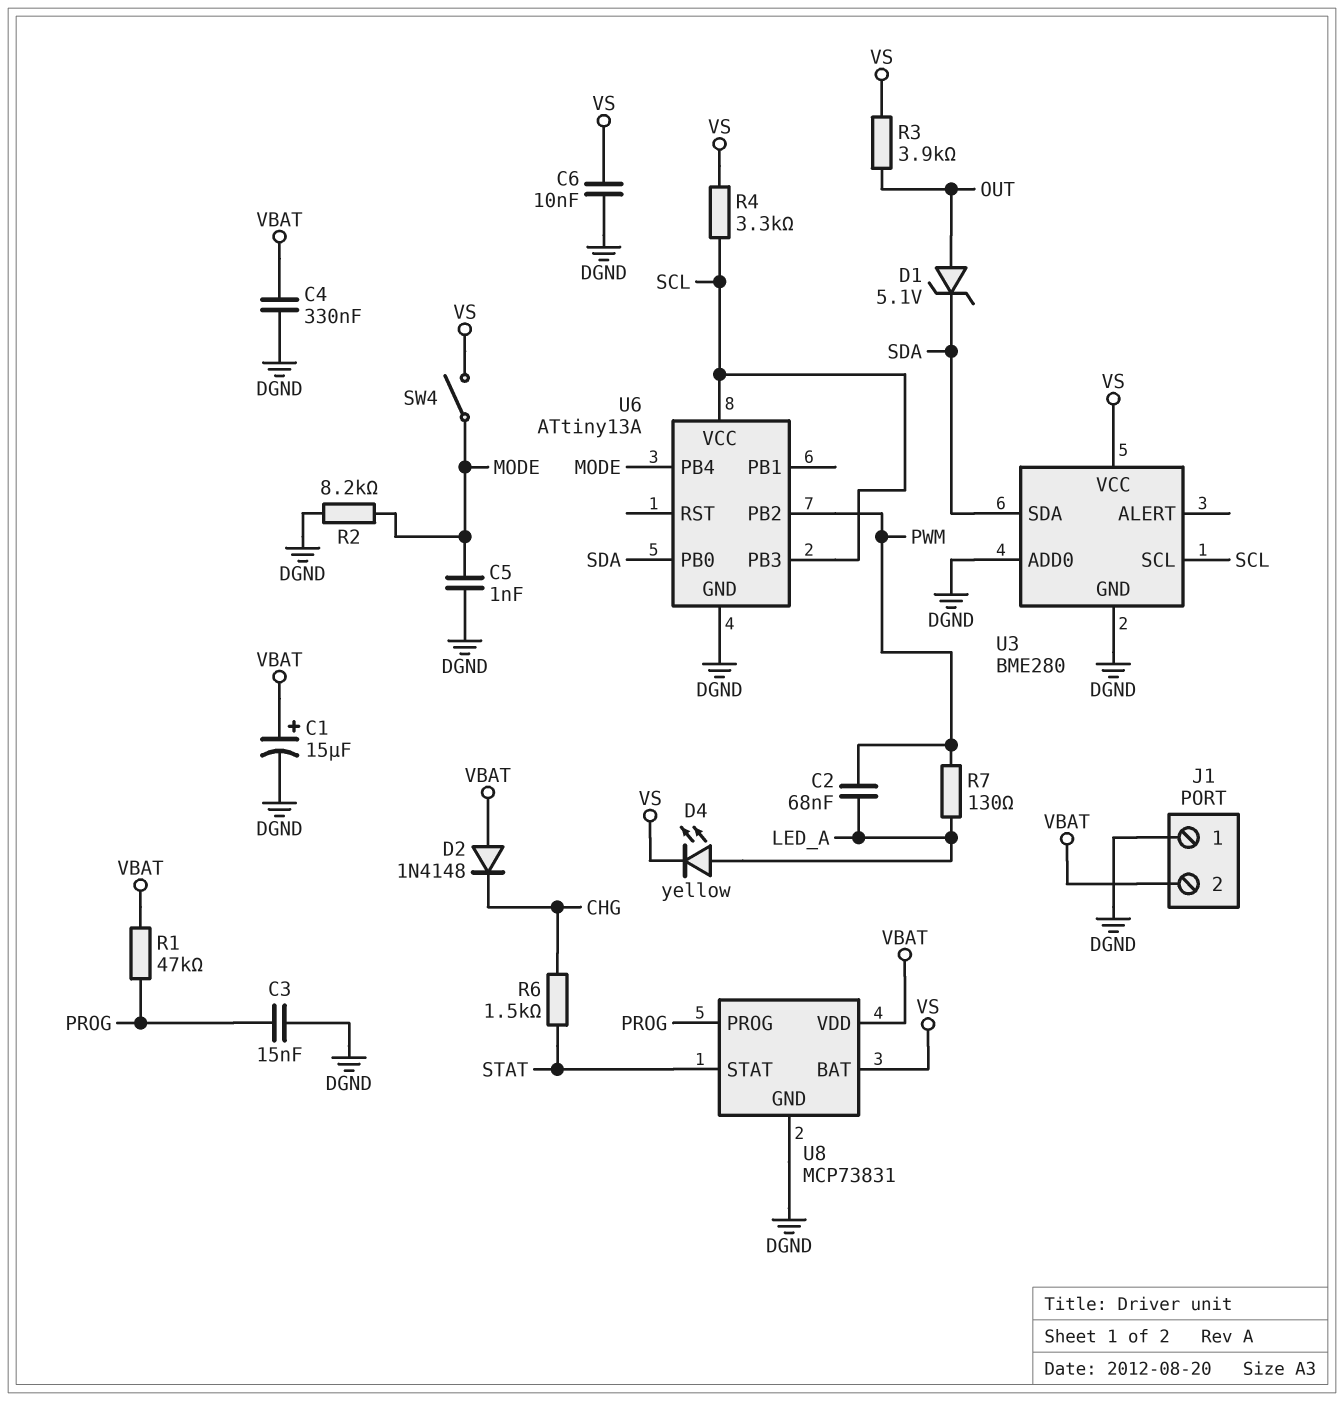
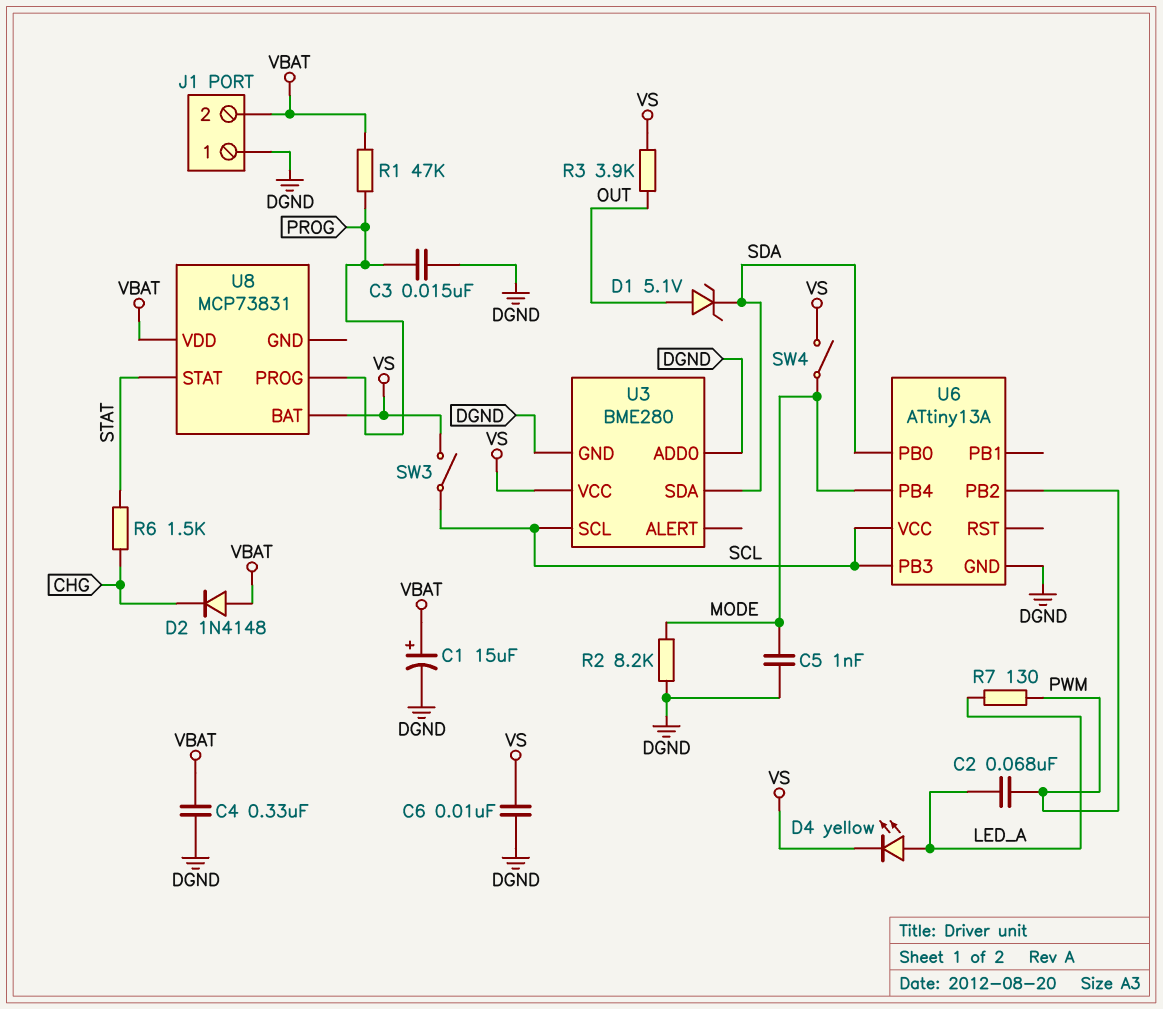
R4: 3.3k (SCL, VS) -> none
SW3: none -> switch (SCL, VS)
U8 pin GND: DGND -> none

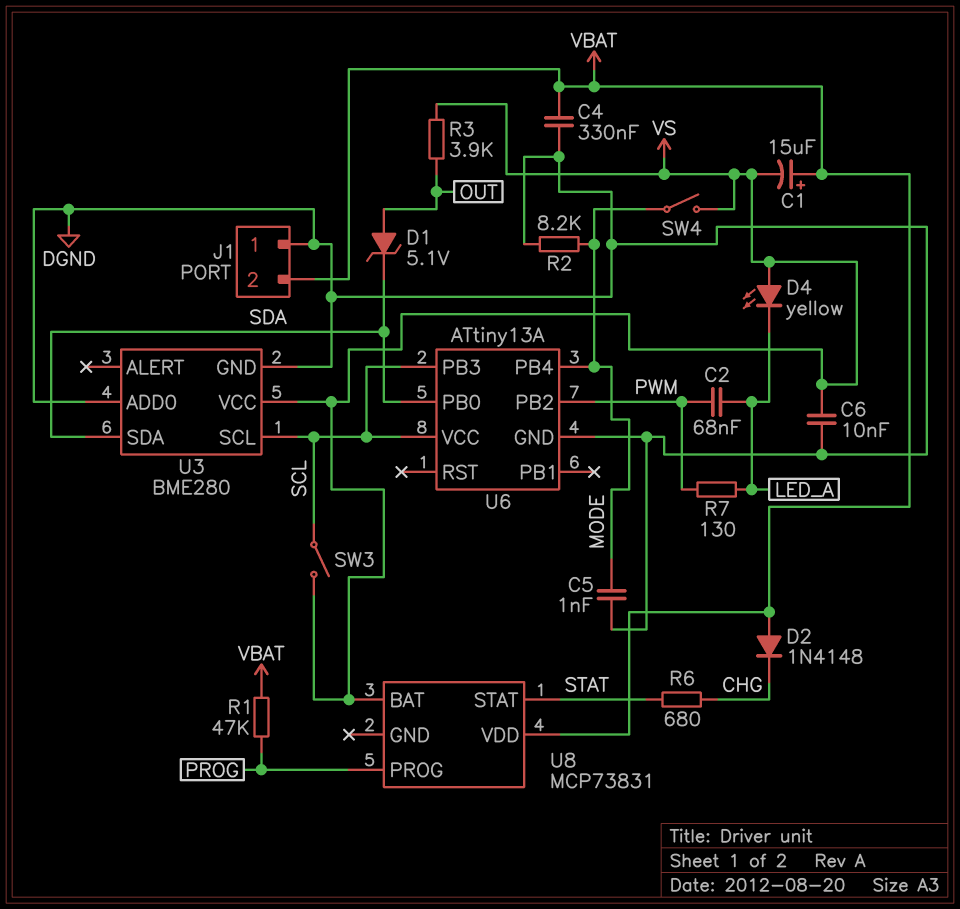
C1: 15uF (plus VBAT, minus DGND) -> 15uF (plus VBAT, minus VS)
C3: 15nF (DGND, PROG) -> none
D4: LED yellow (A LED_A, K VS) -> LED yellow (A VS, K LED_A)
R6: 1.5k (CHG, STAT) -> 680 (CHG, STAT)

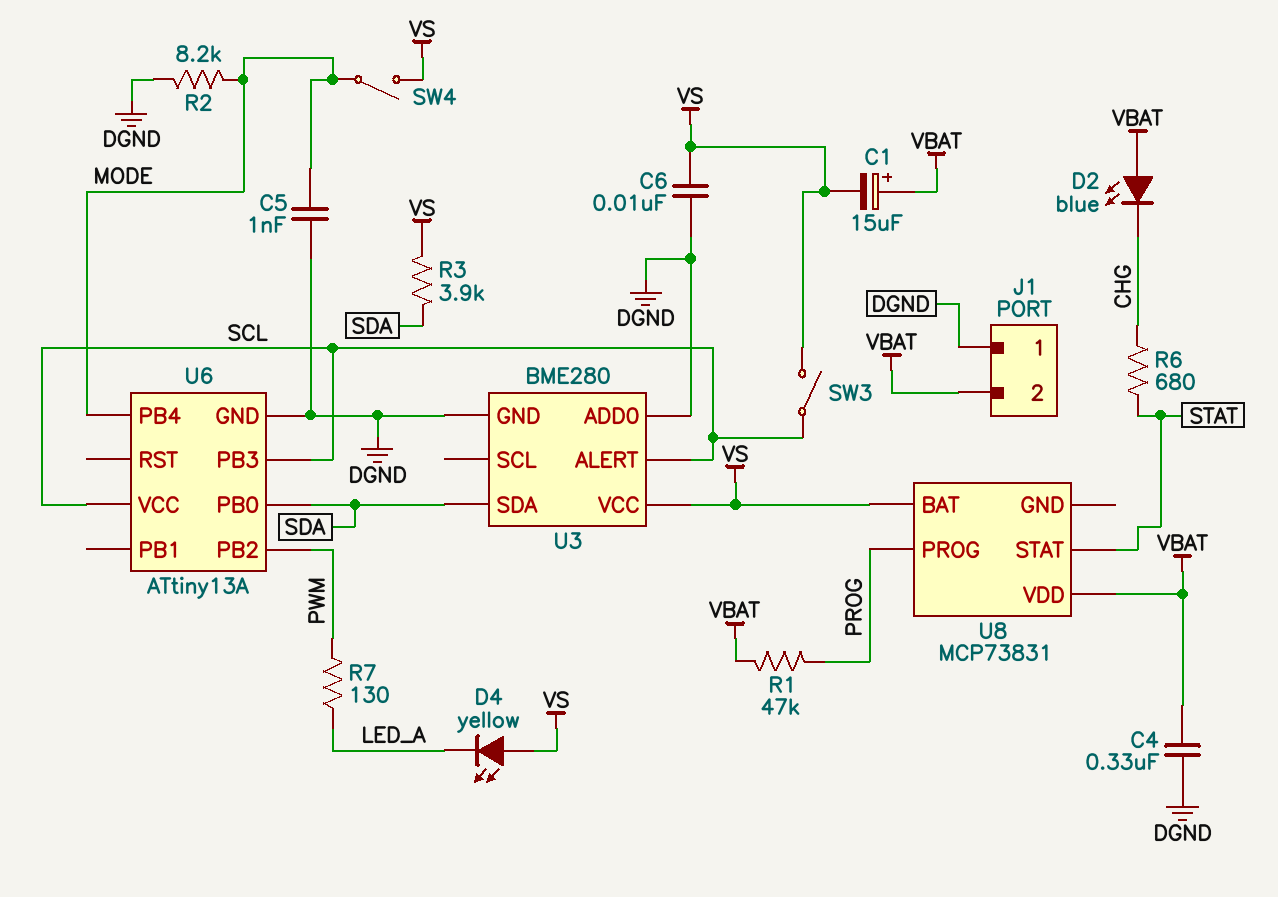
C2: 68nF (LED_A, PWM) -> none
D1: zener 5.1V (A OUT, K SDA) -> none
D2: diode 1N4148 (A VBAT, K CHG) -> LED blue (A VBAT, K CHG)
R3: 3.9k (OUT, VS) -> 3.9k (SDA, VS)
U3 pin ALERT: none -> SCL
U3 pin SCL: SCL -> none

